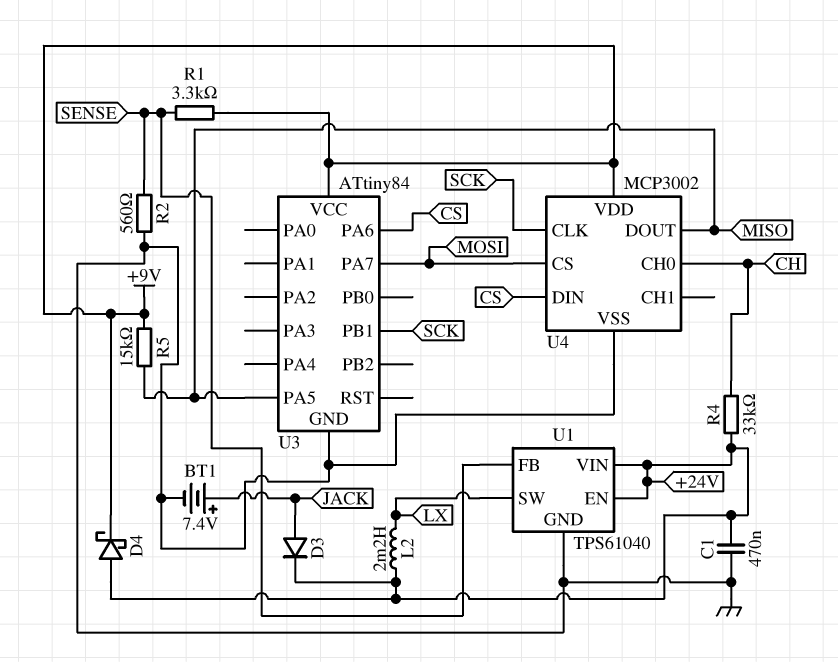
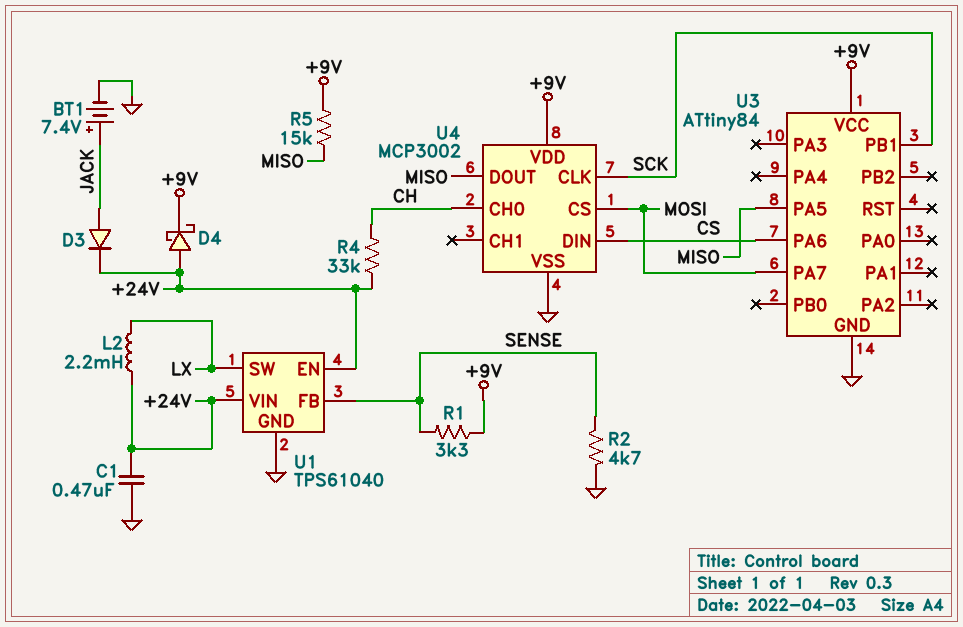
R2: 560 (GND, SENSE) -> 4.7k (GND, SENSE)

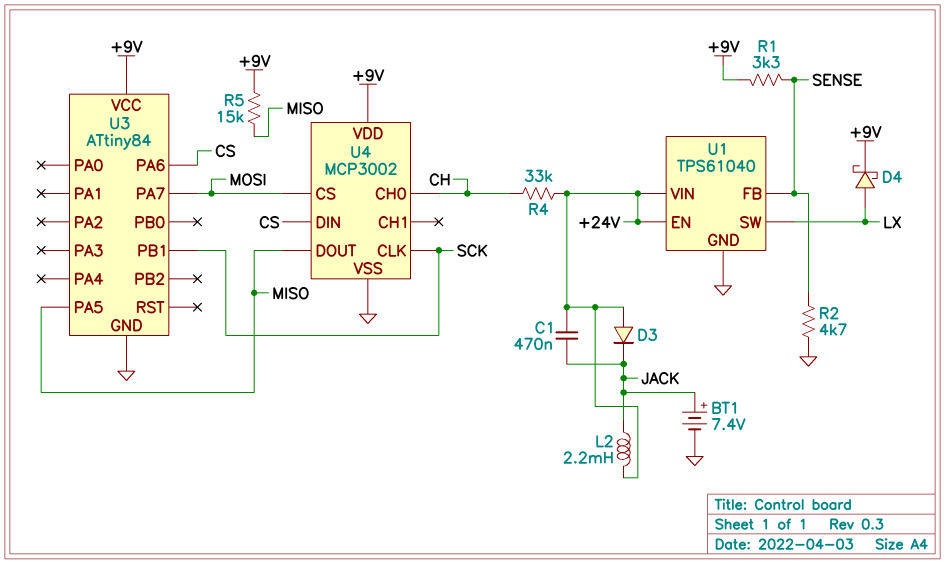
C1: 470nF (+24V, GND) -> 470nF (+24V, JACK)
D3: diode (A JACK, K +24V) -> diode (A +24V, K JACK)
D4: schottky (A +24V, K +9V) -> schottky (A LX, K +9V)
L2: 2.2mH (+24V, LX) -> 2.2mH (+24V, JACK)

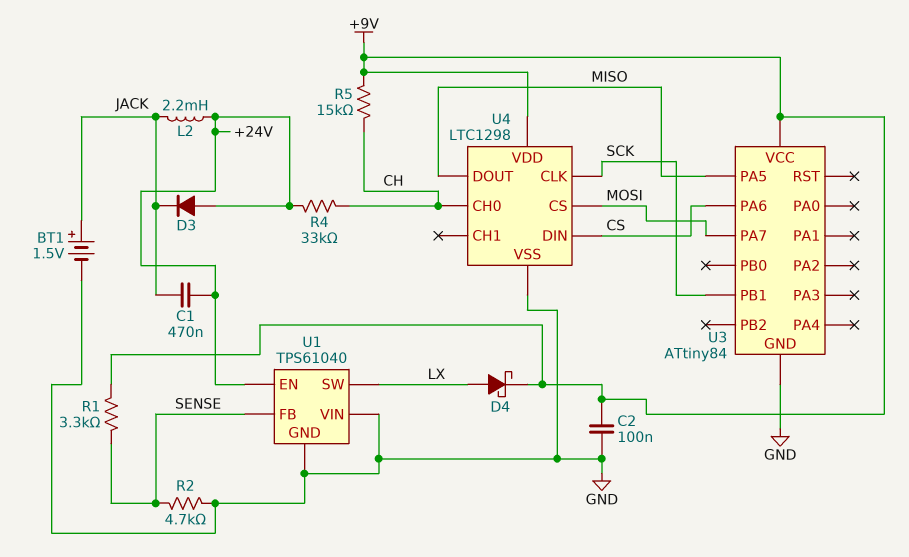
BT1: 7.4V (plus JACK, minus GND) -> 1.5V (plus JACK, minus GND)
C2: none -> 100nF (+9V, GND)
R5: 15k (+9V, MISO) -> 15k (+9V, CH)
U1 pin VIN: +24V -> GND
U4: MCP3002 -> LTC1298

